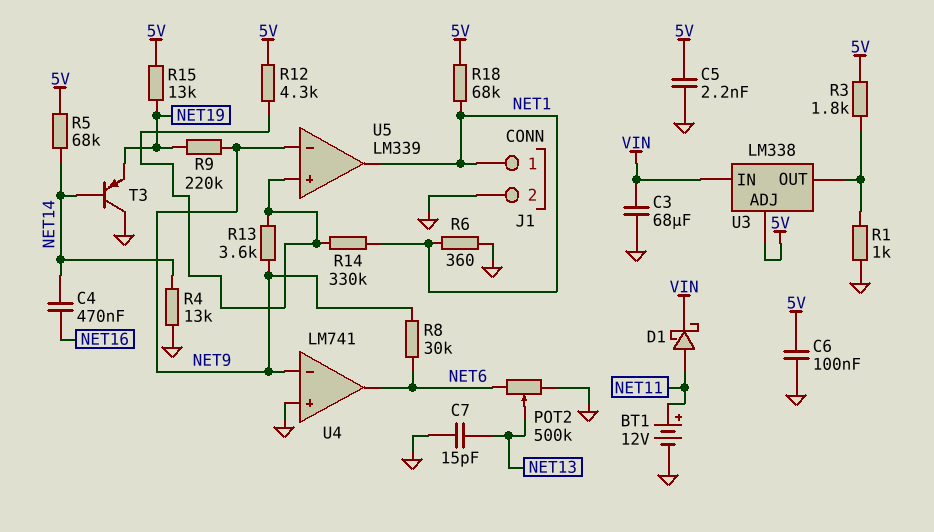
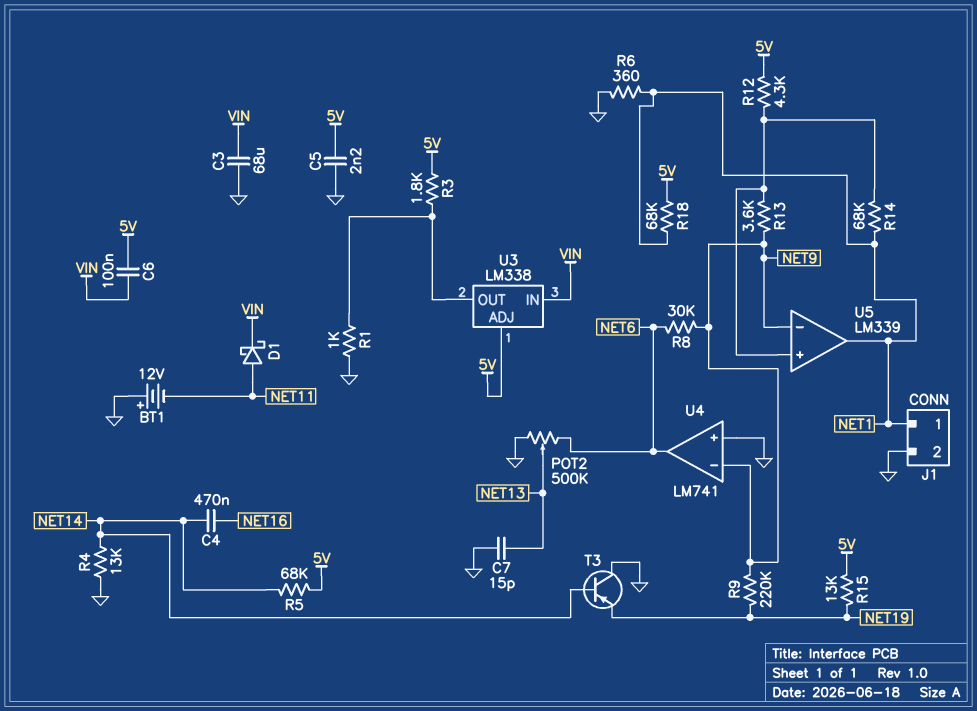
BT1: 12V (plus NET11, minus GND) -> 12V (plus GND, minus NET11)
C6: 100nF (5V, GND) -> 100nF (5V, VIN)
R14: 330k (NET1, U5/in+) -> 68k (NET1, U5/in+)

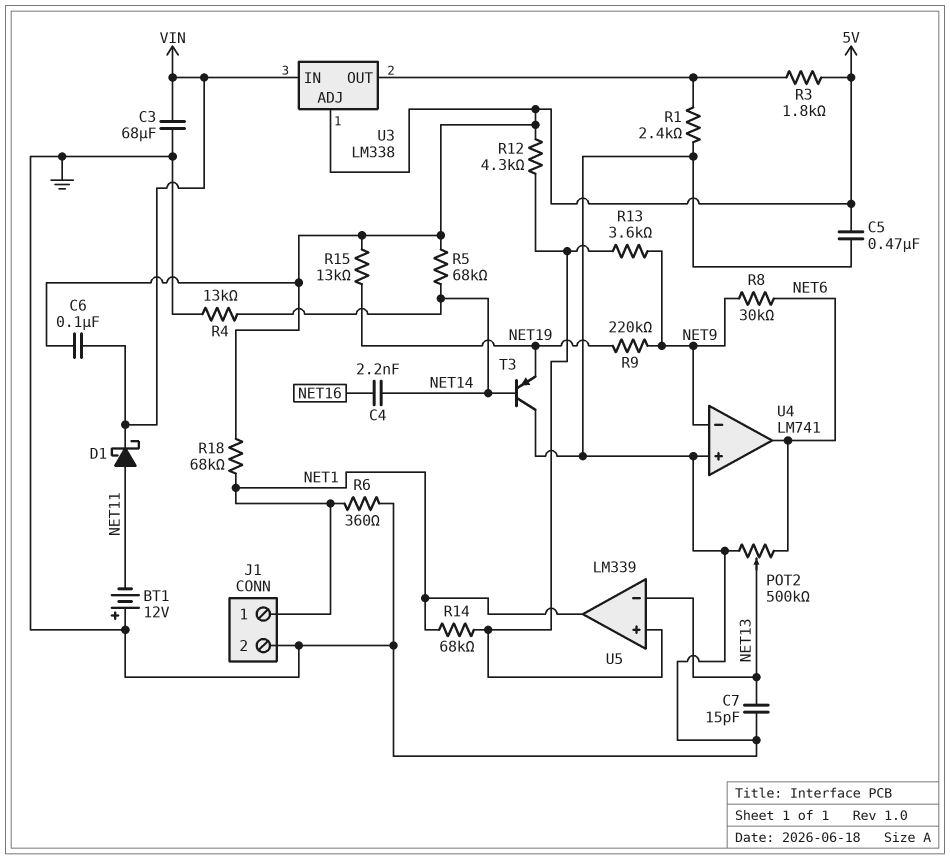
C4: 470nF (NET14, NET16) -> 2.2nF (NET14, NET16)
C5: 2.2nF (5V, GND) -> 470nF (5V, GND)
R1: 1k (GND, U3/OUT) -> 2.4k (GND, U3/OUT)
U5 pin in-: NET9 -> NET13

